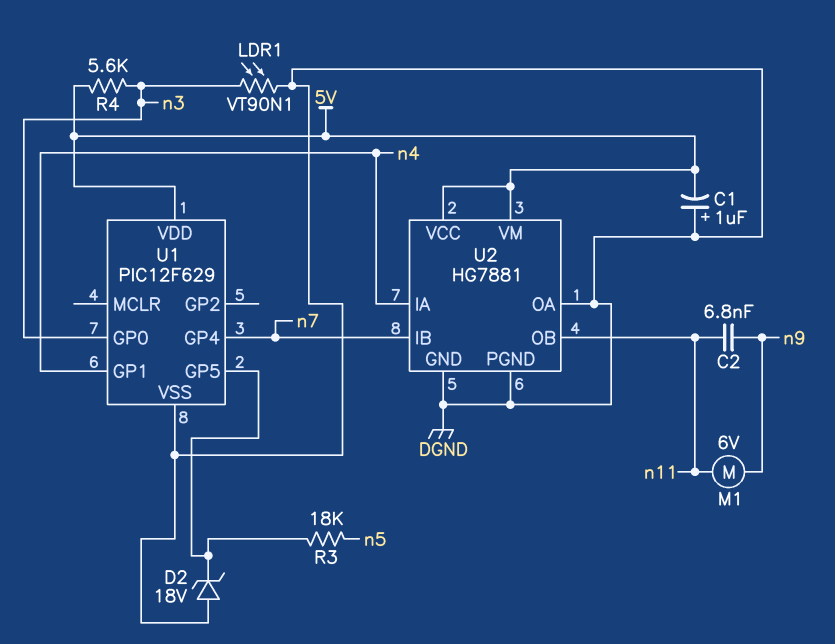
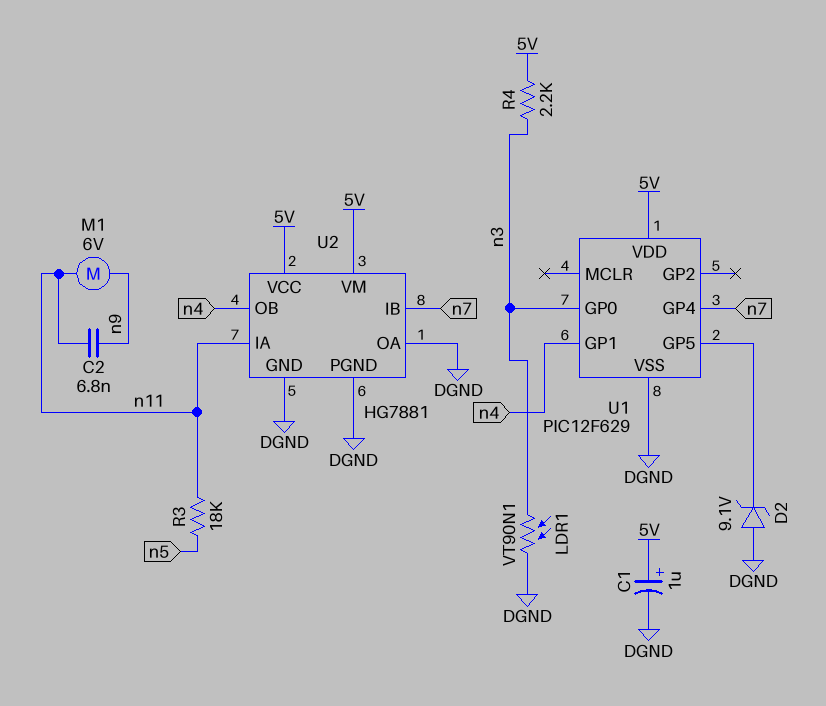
C1: 1uF (plus DGND, minus 5V) -> 1uF (plus 5V, minus DGND)
D2: zener 18V (A DGND, K U1/GP5) -> zener 9.1V (A DGND, K U1/GP5)
R3: 18k (U1/GP5, n5) -> 18k (n5, n11)
R4: 5.6k (5V, n3) -> 2.2k (5V, n3)
U2 pin IA: n4 -> n11
U2 pin OB: n11 -> n4

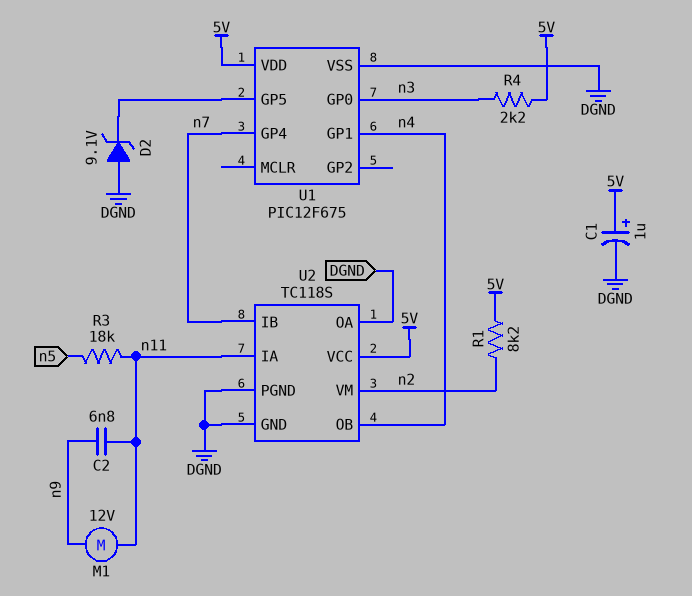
LDR1: VT90N1 (DGND, n3) -> none
M1: motor 6V (n9, n11) -> motor 12V (n9, n11)
R1: none -> 8.2k (5V, n2)
U1: PIC12F629 -> PIC12F675
U2: HG7881 -> TC118S
U2 pin VM: 5V -> n2

